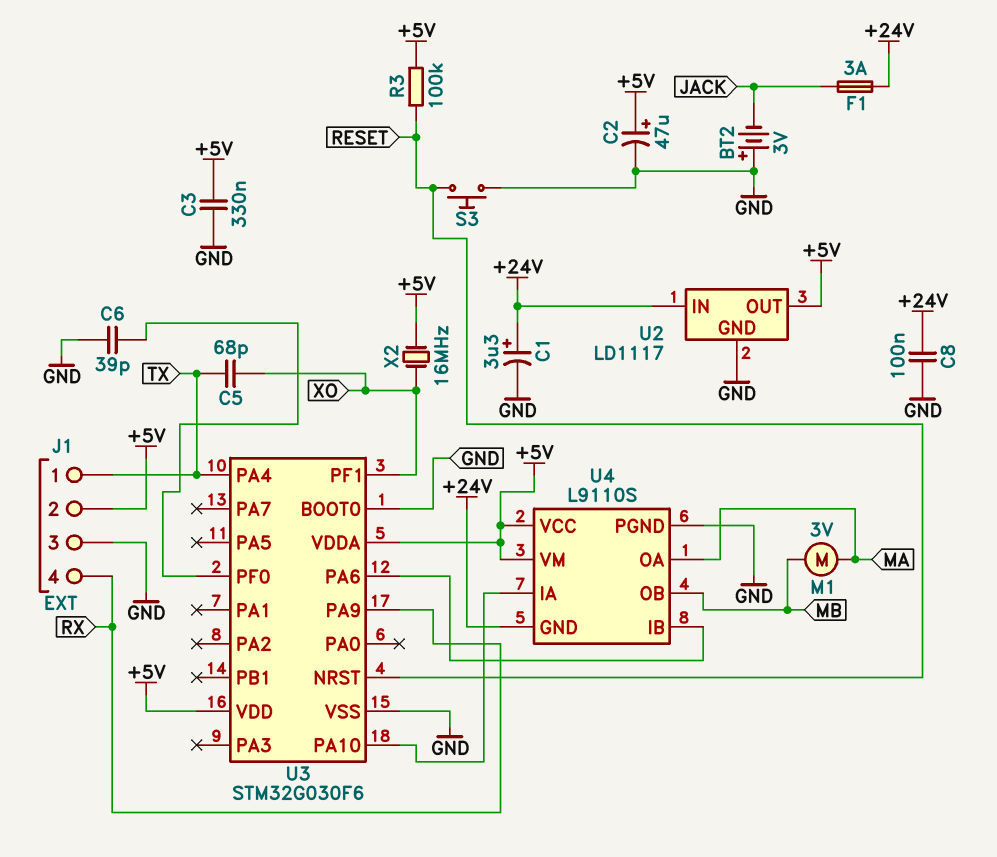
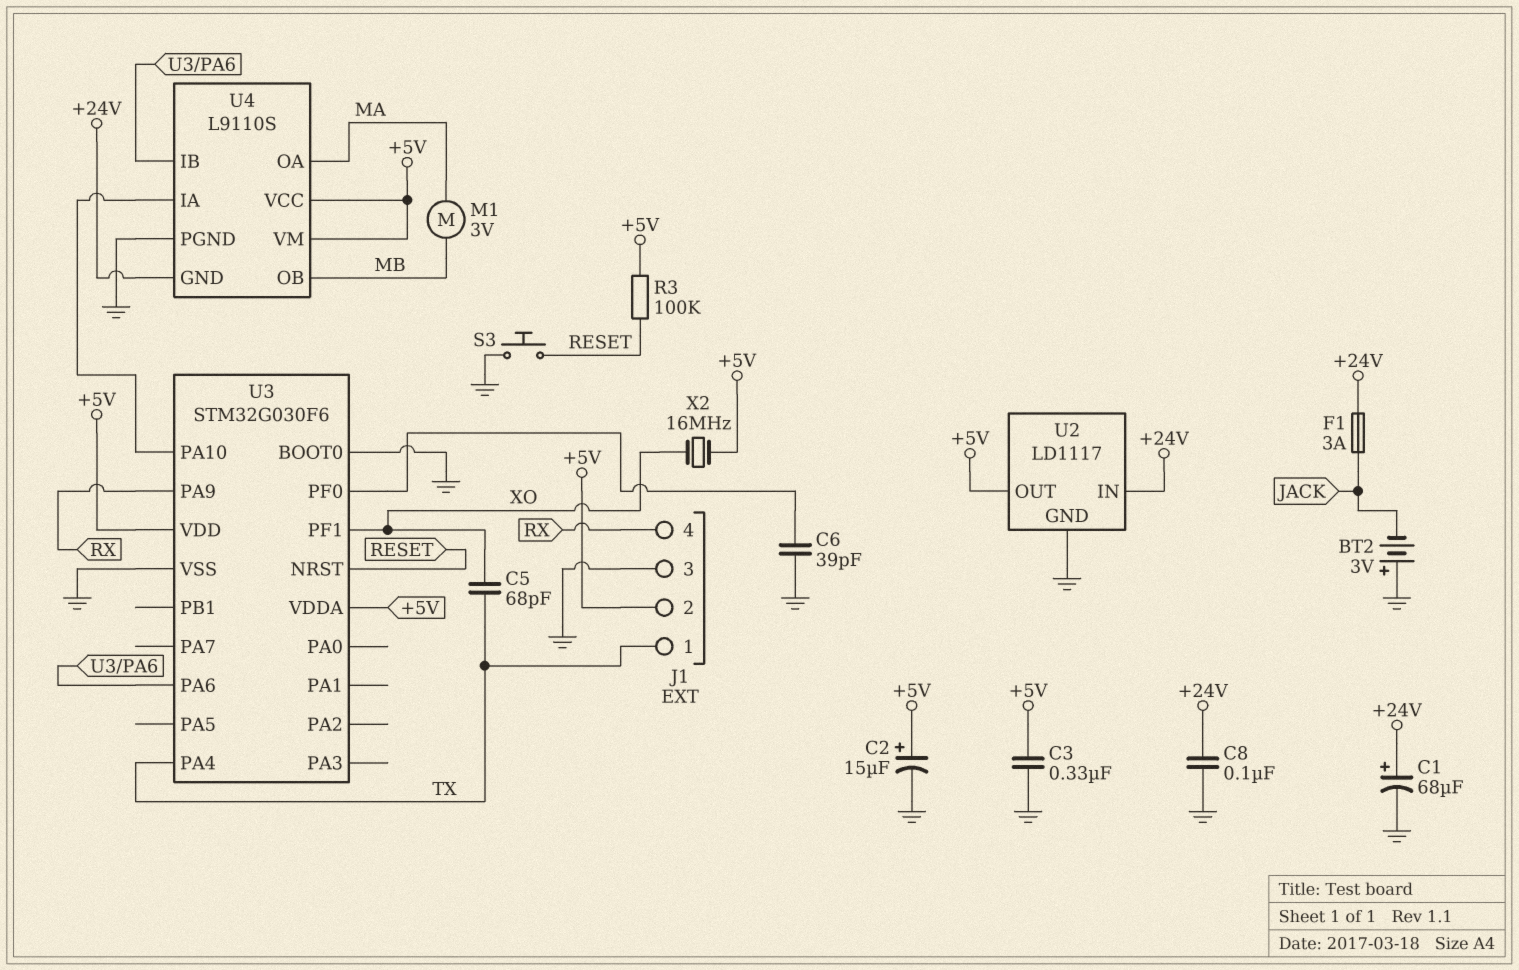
C1: 3.3uF (plus +24V, minus GND) -> 68uF (plus +24V, minus GND)
C2: 47uF (plus +5V, minus GND) -> 15uF (plus +5V, minus GND)

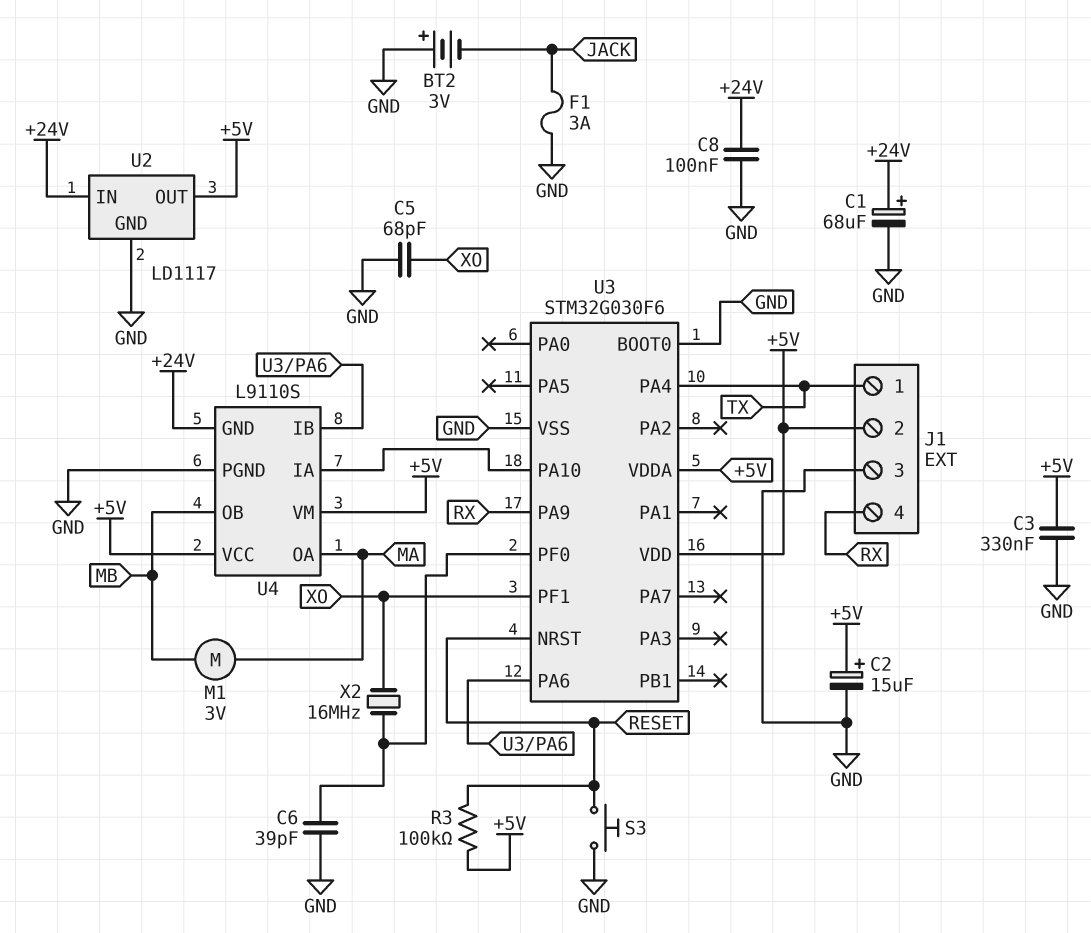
C5: 68pF (TX, XO) -> 68pF (GND, XO)
F1: 3A (+24V, JACK) -> 3A (GND, JACK)
X2: 16MHz (+5V, XO) -> 16MHz (U3/PF0, XO)

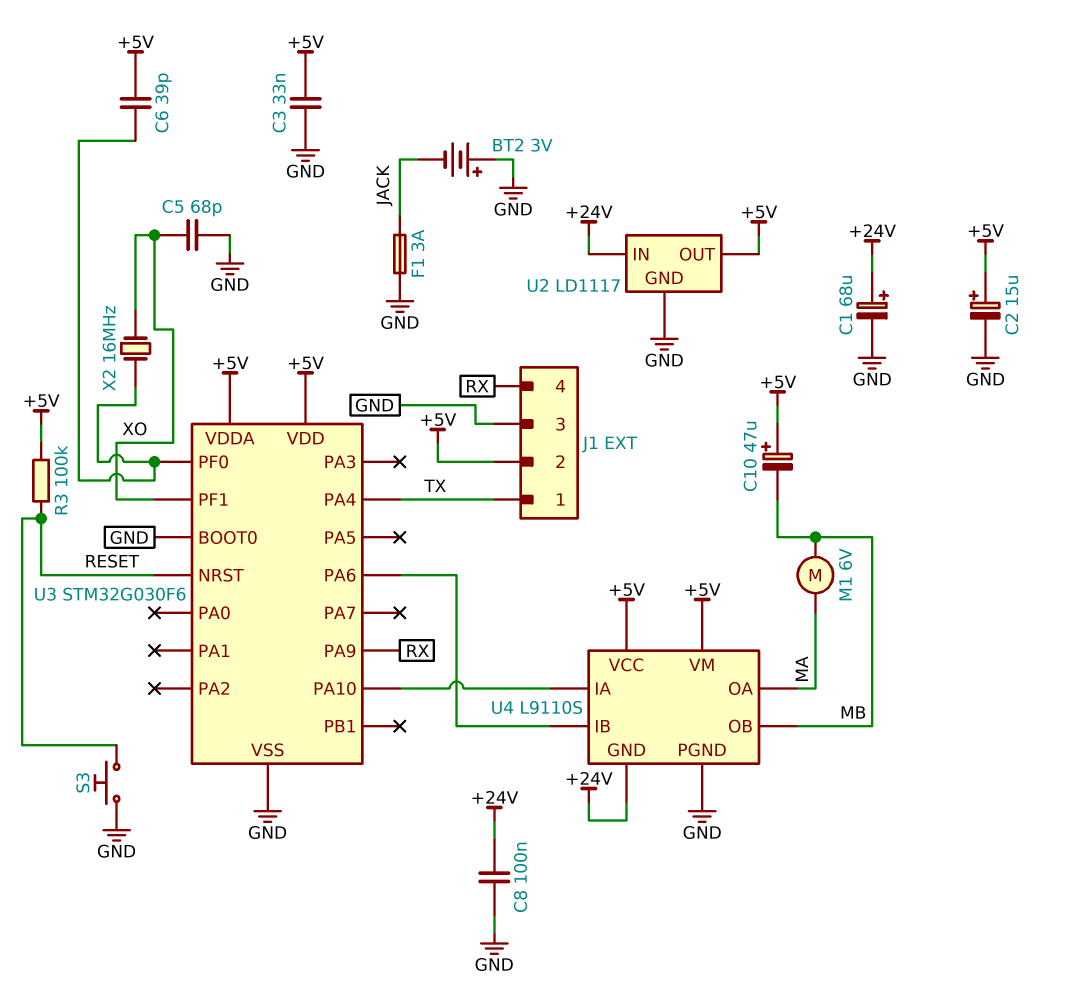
C3: 330nF (+5V, GND) -> 33nF (+5V, GND)
C6: 39pF (GND, U3/PF0) -> 39pF (+5V, U3/PF0)
C10: none -> 47uF (plus +5V, minus MB)
M1: motor 3V (MA, MB) -> motor 6V (MA, MB)

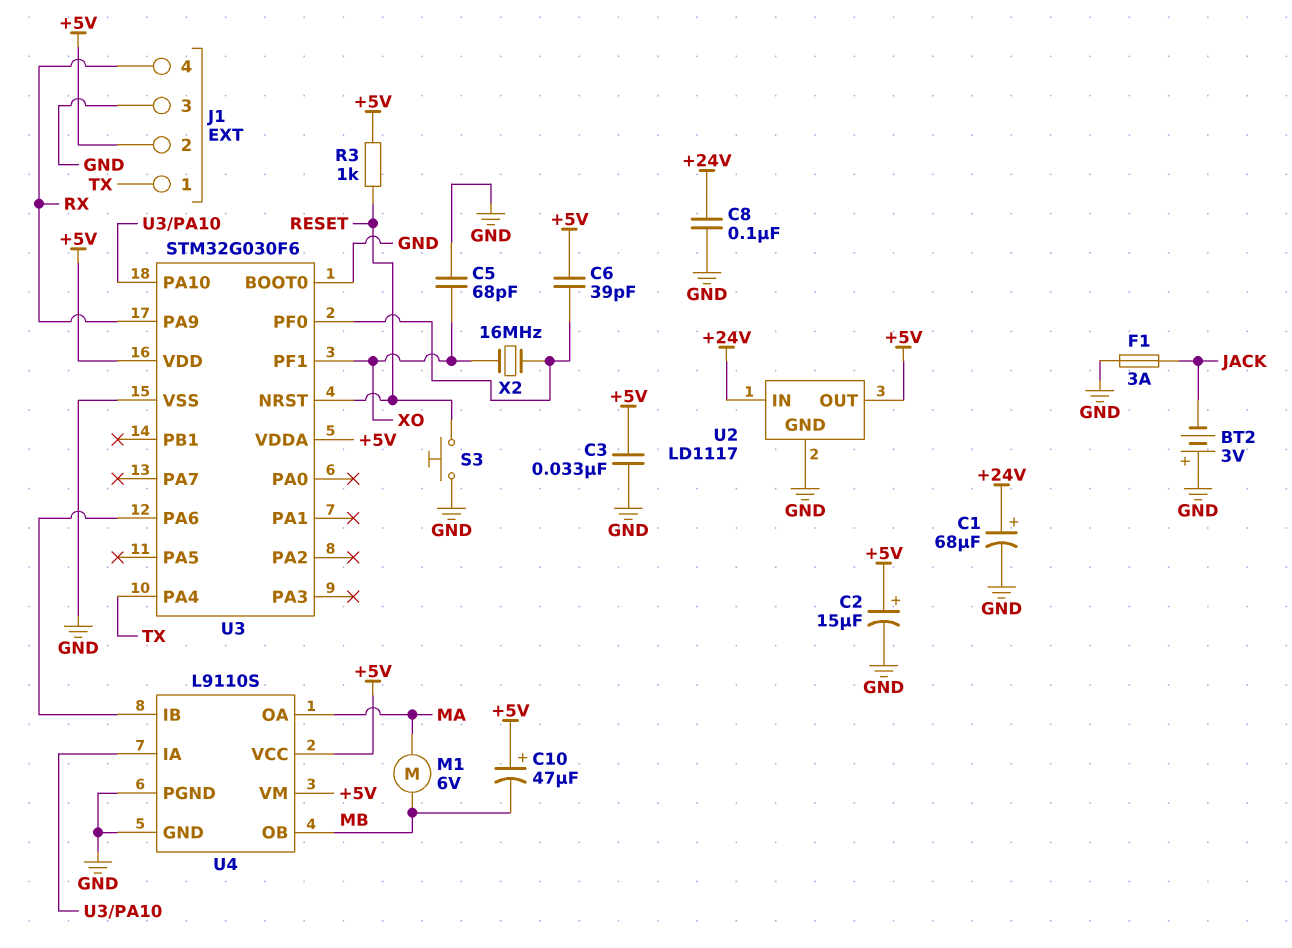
R3: 100k (+5V, RESET) -> 1k (+5V, RESET)
U4 pin GND: +24V -> GND

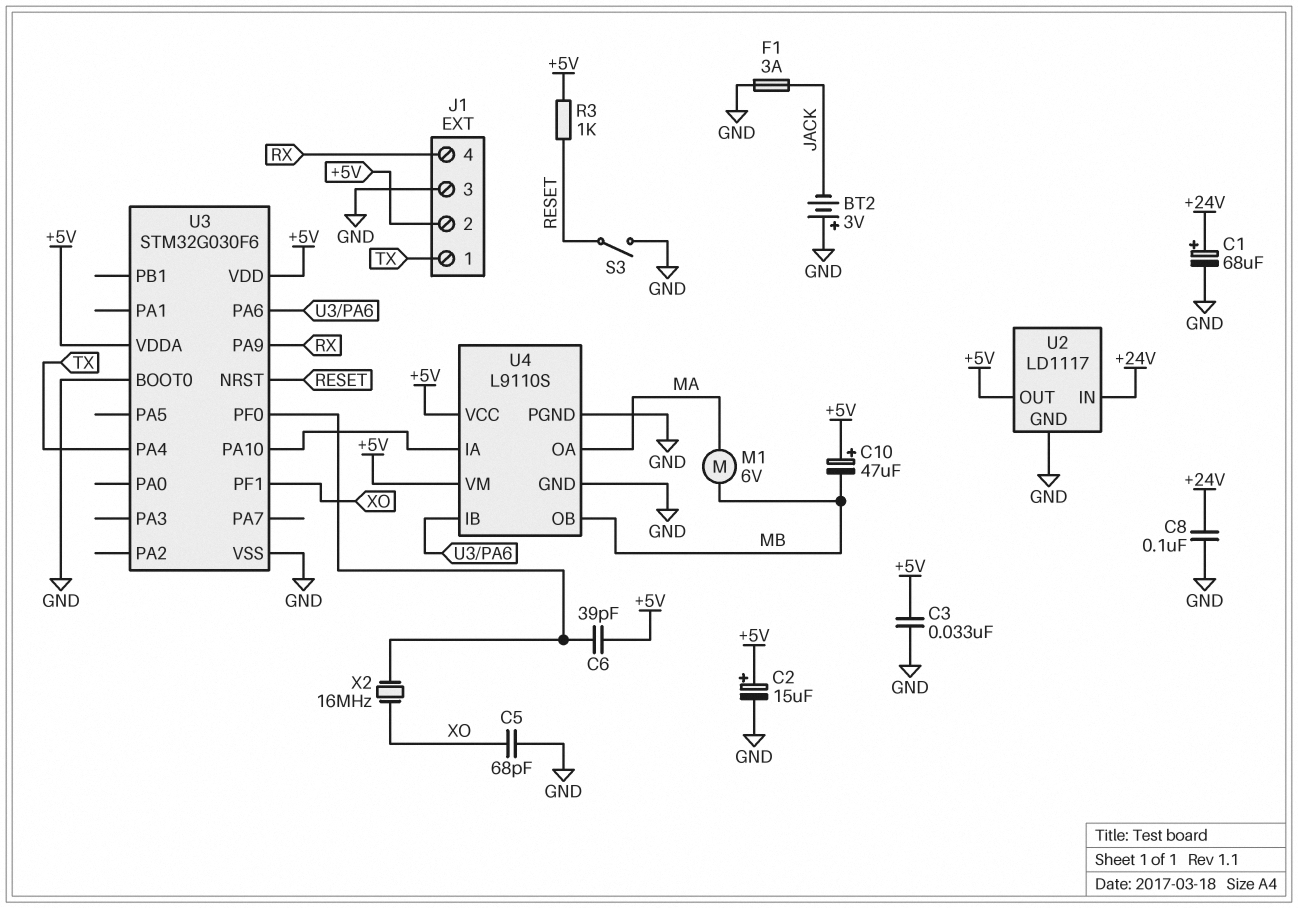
S3: button (GND, RESET) -> switch (GND, RESET)

